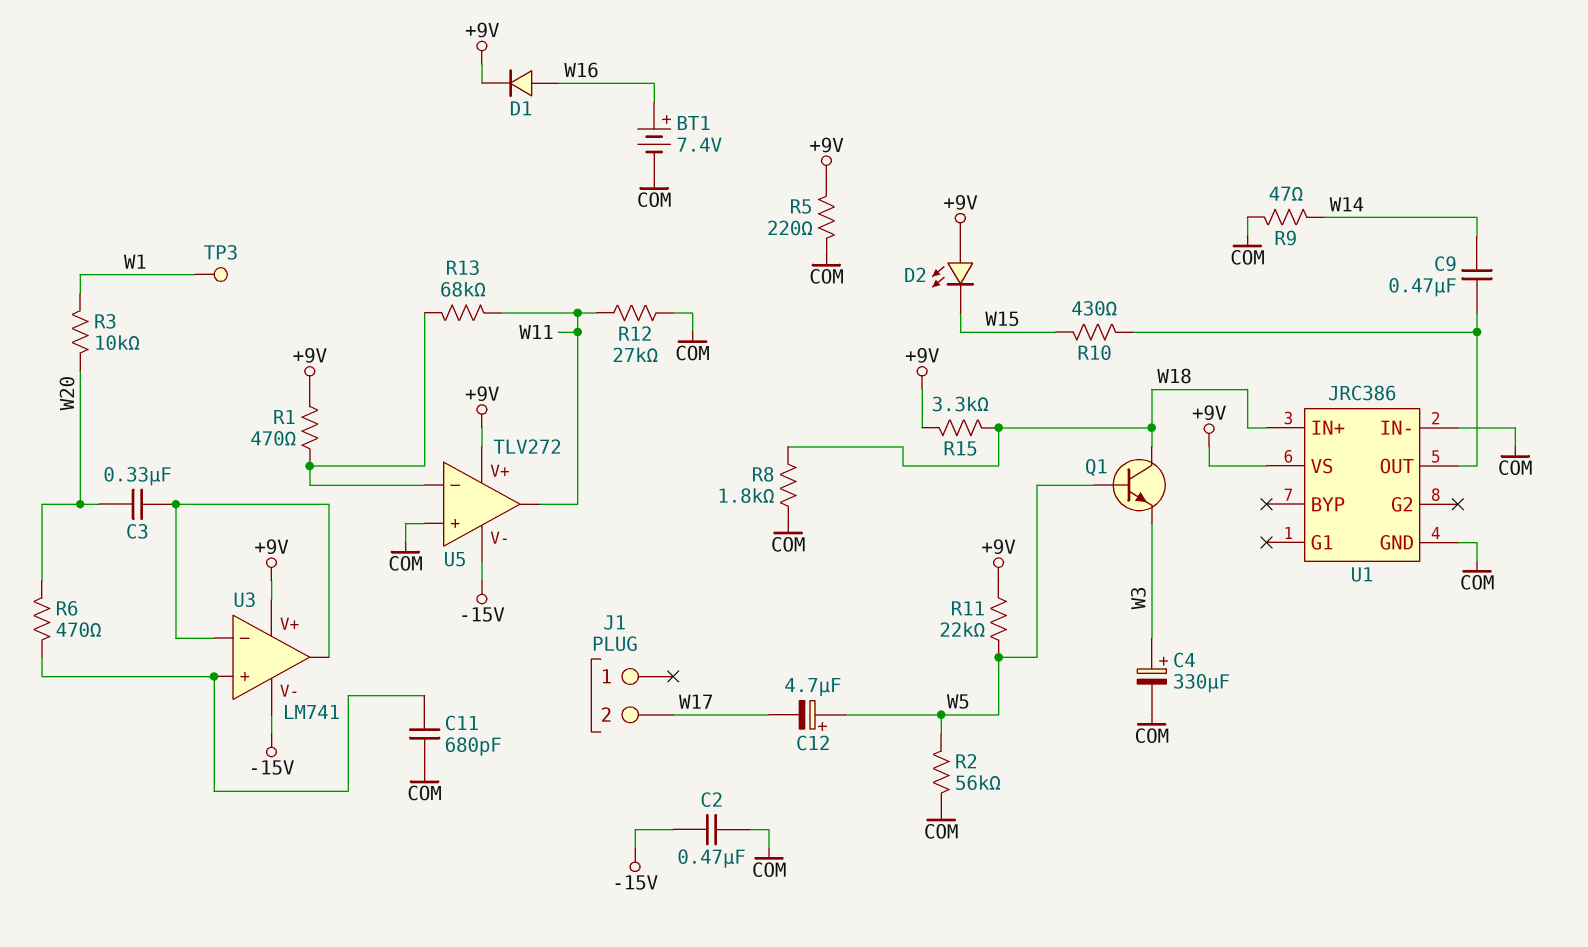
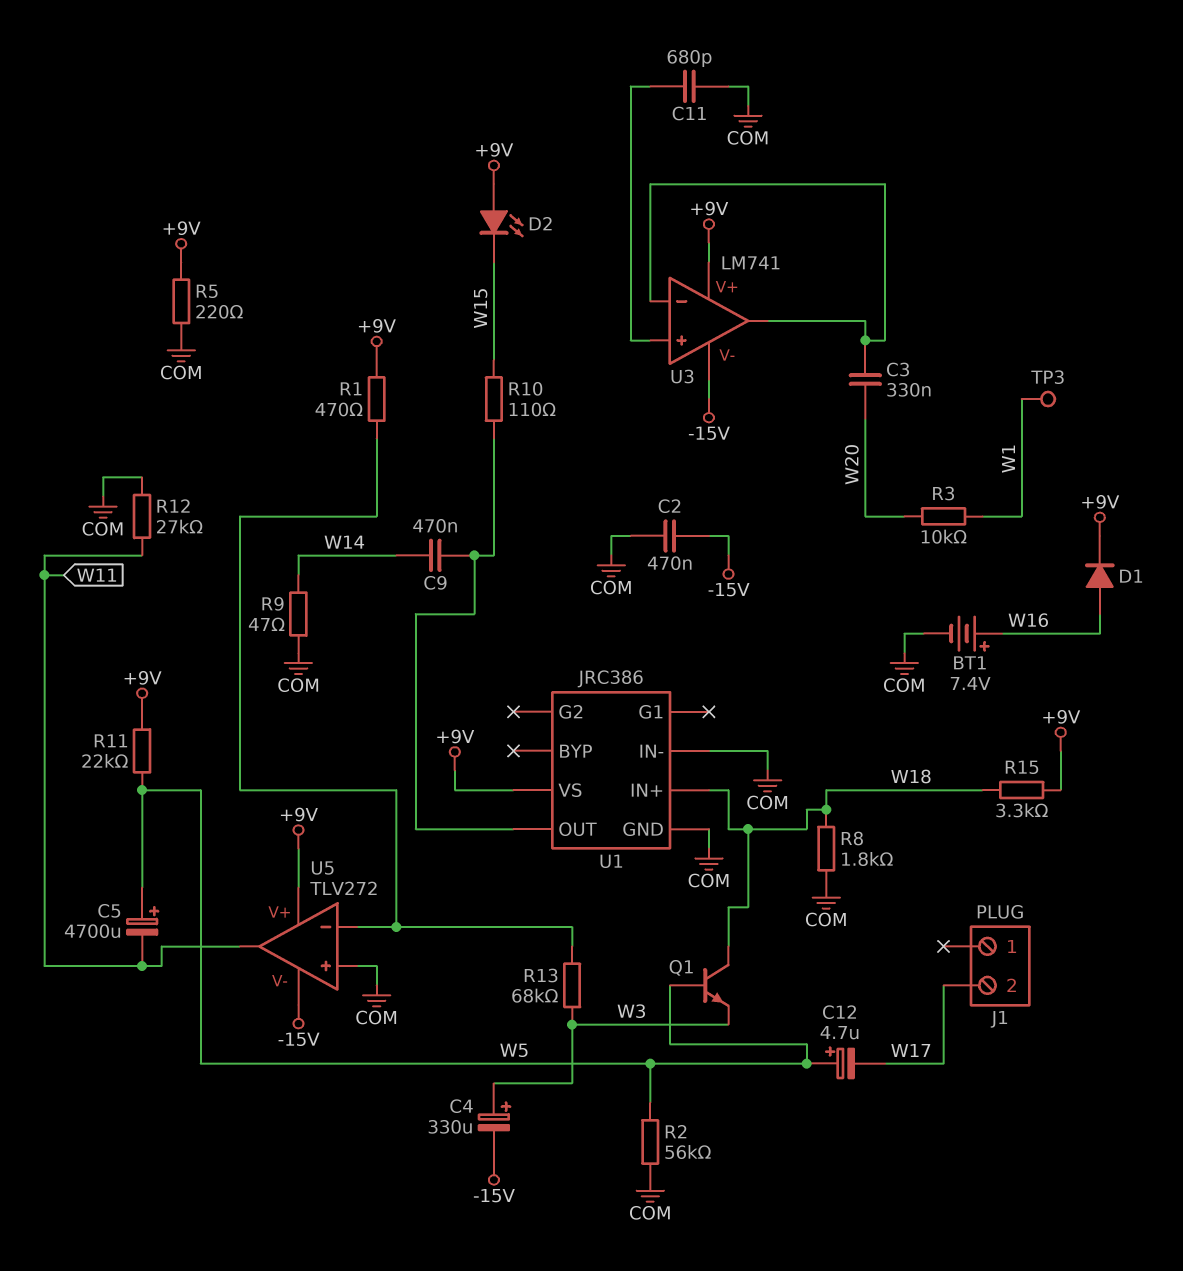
C4: 330uF (plus W3, minus COM) -> 330uF (plus W3, minus -15V)
C5: none -> 4700uF (plus W5, minus W11)
R6: 470 (U3/in+, W20) -> none
R10: 430 (U1/OUT, W15) -> 110 (U1/OUT, W15)
R13: 68k (U5/in-, W11) -> 68k (U5/in-, W3)

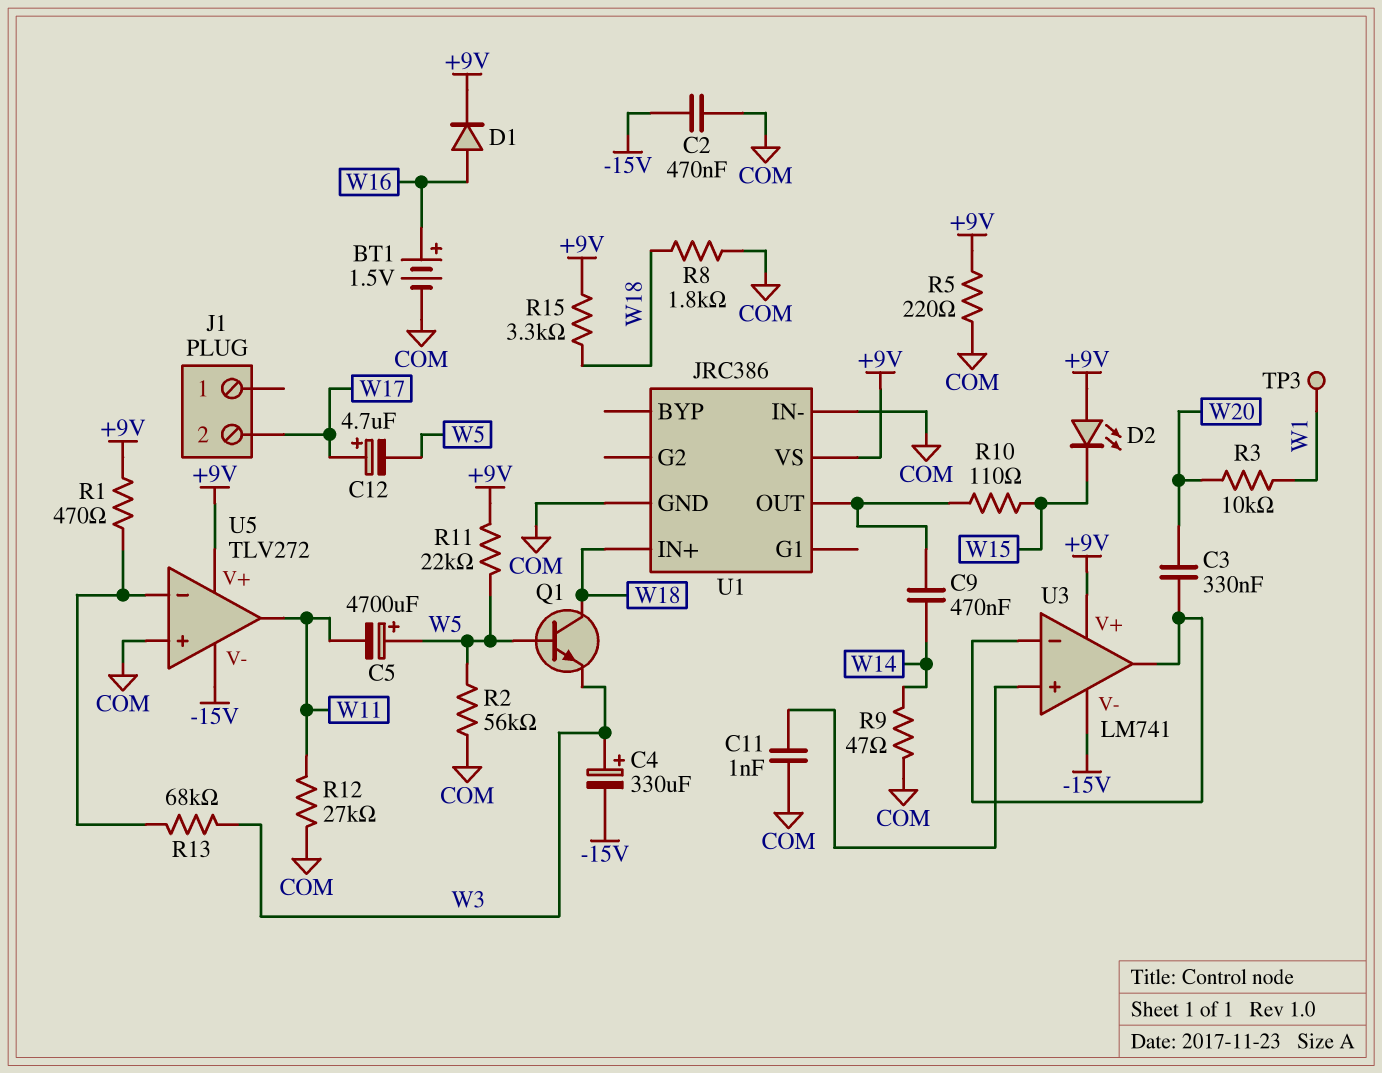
BT1: 7.4V (plus W16, minus COM) -> 1.5V (plus W16, minus COM)
C11: 680pF (COM, U3/in+) -> 1nF (COM, U3/in+)
C12: 4.7uF (plus W5, minus W17) -> 4.7uF (plus W17, minus W5)

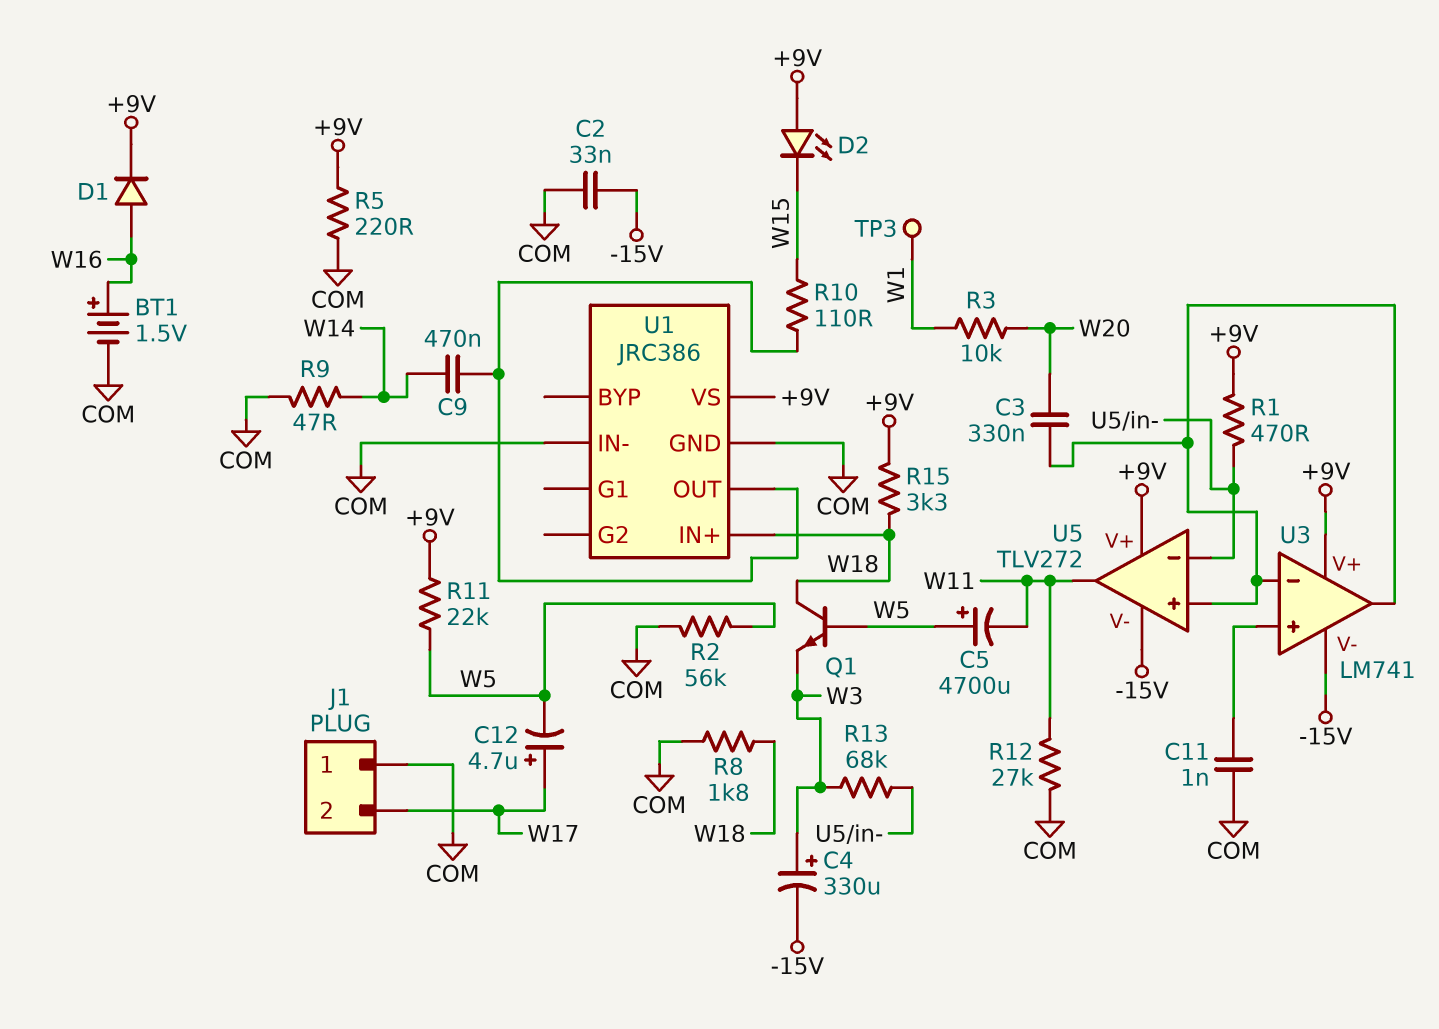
C2: 470nF (-15V, COM) -> 33nF (-15V, COM)
J1 pin 1: none -> COM
U5 pin in+: COM -> U3/in-

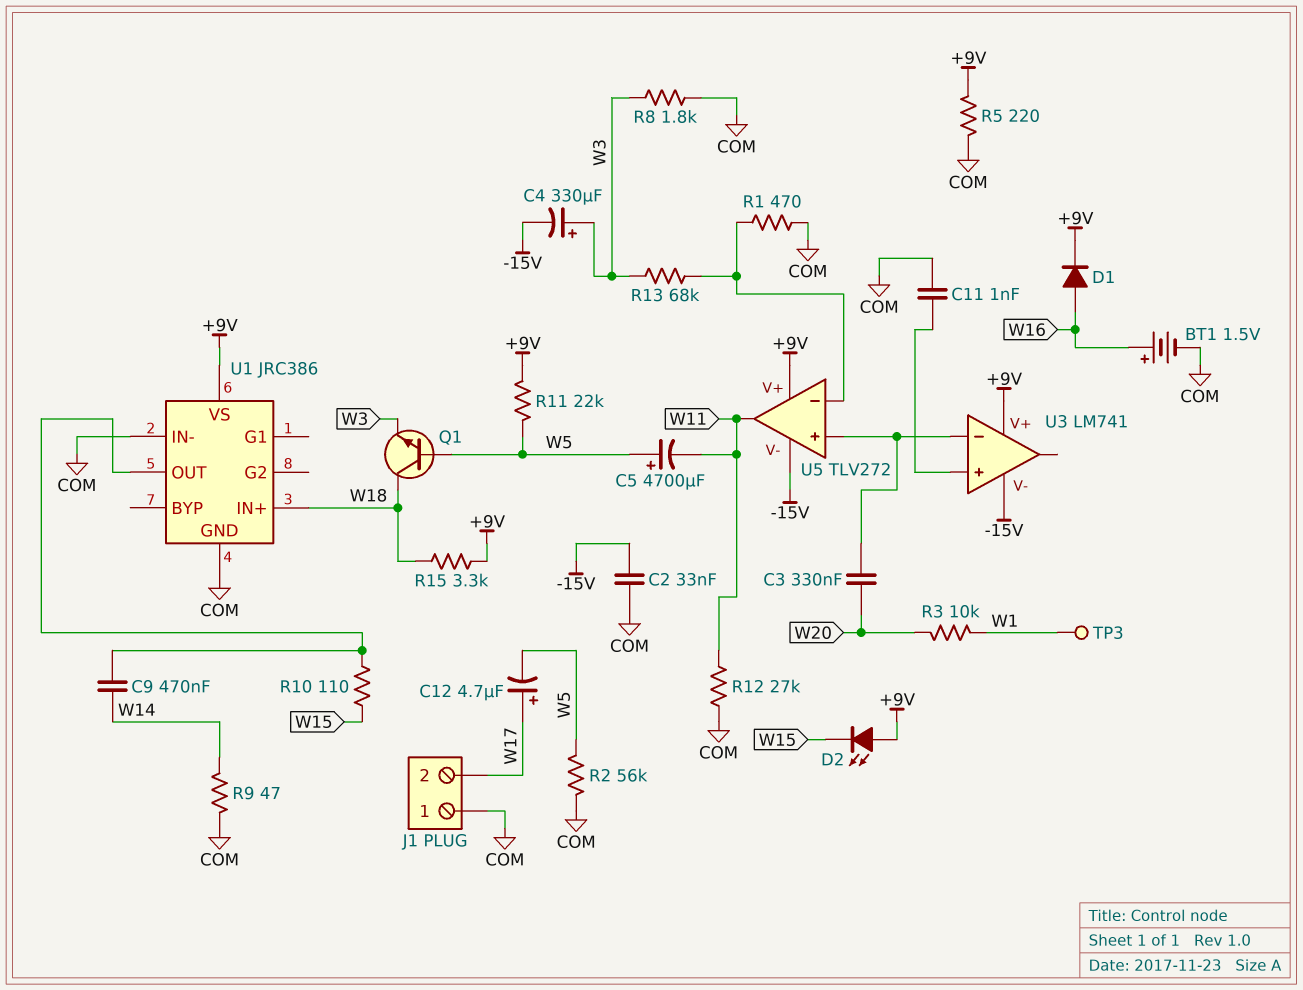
R1: 470 (+9V, U5/in-) -> 470 (COM, U5/in-)
R8: 1.8k (COM, W18) -> 1.8k (COM, W3)
U3 pin out: U3/in- -> none

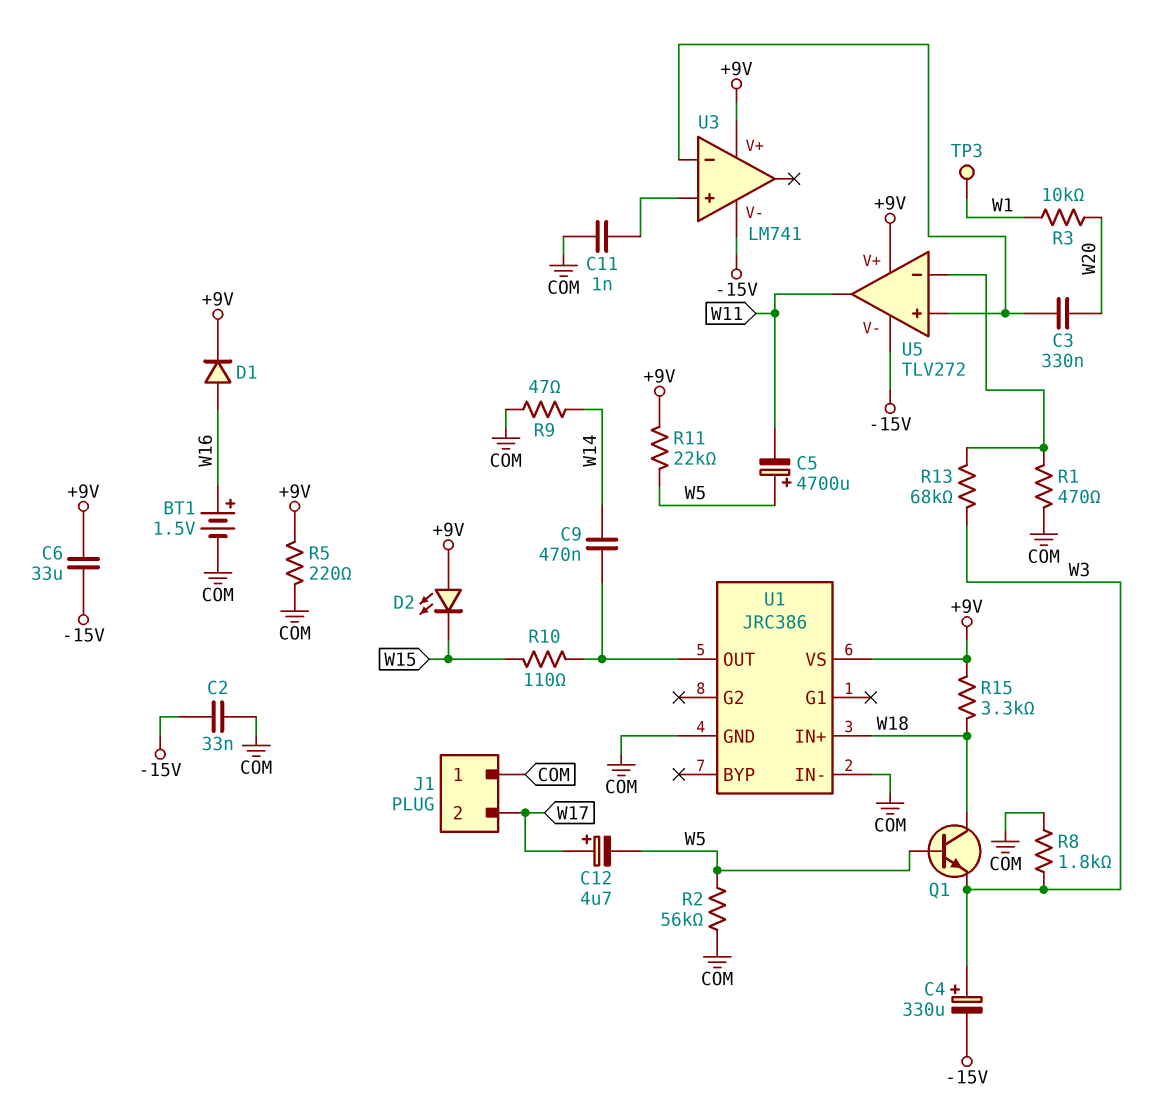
C6: none -> 33uF (+9V, -15V)
R12: 27k (COM, W11) -> none

